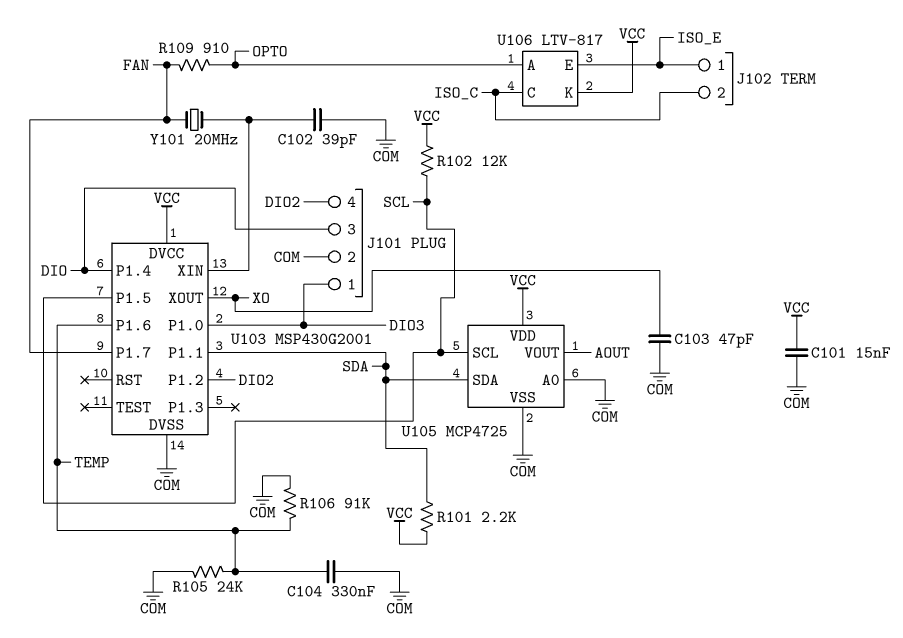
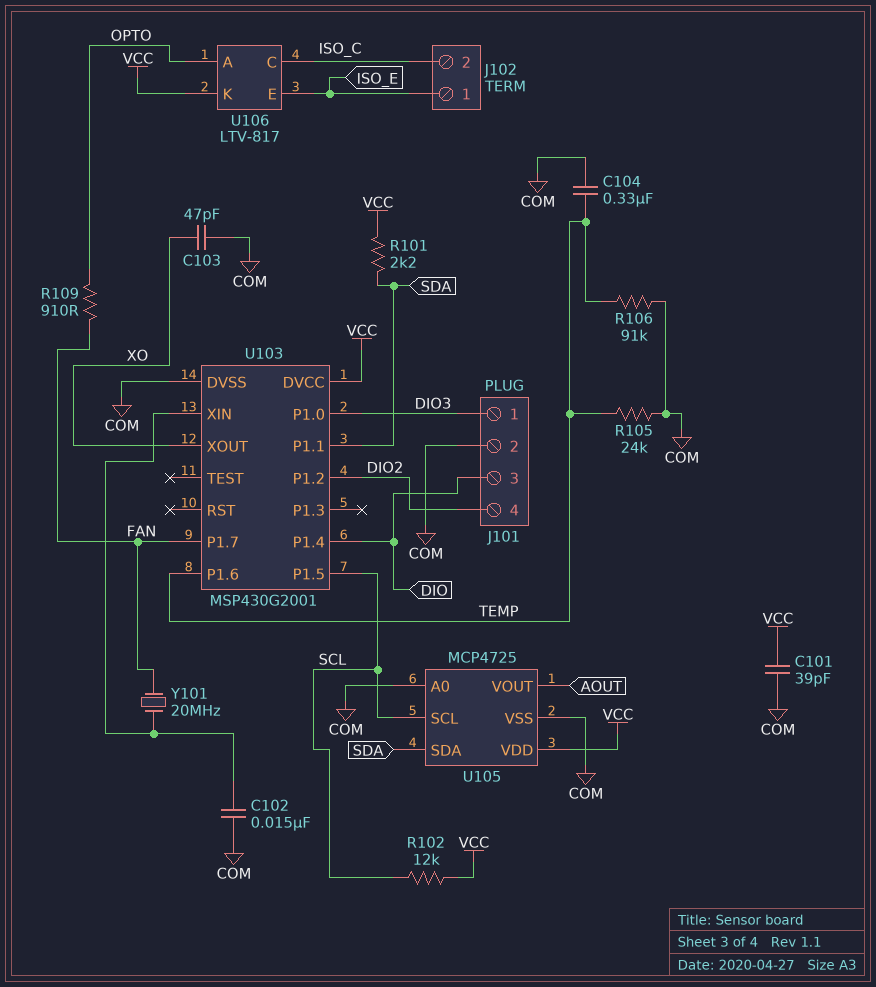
C101: 15nF (COM, VCC) -> 39pF (COM, VCC)
C102: 39pF (COM, U103/XIN) -> 15nF (COM, U103/XIN)

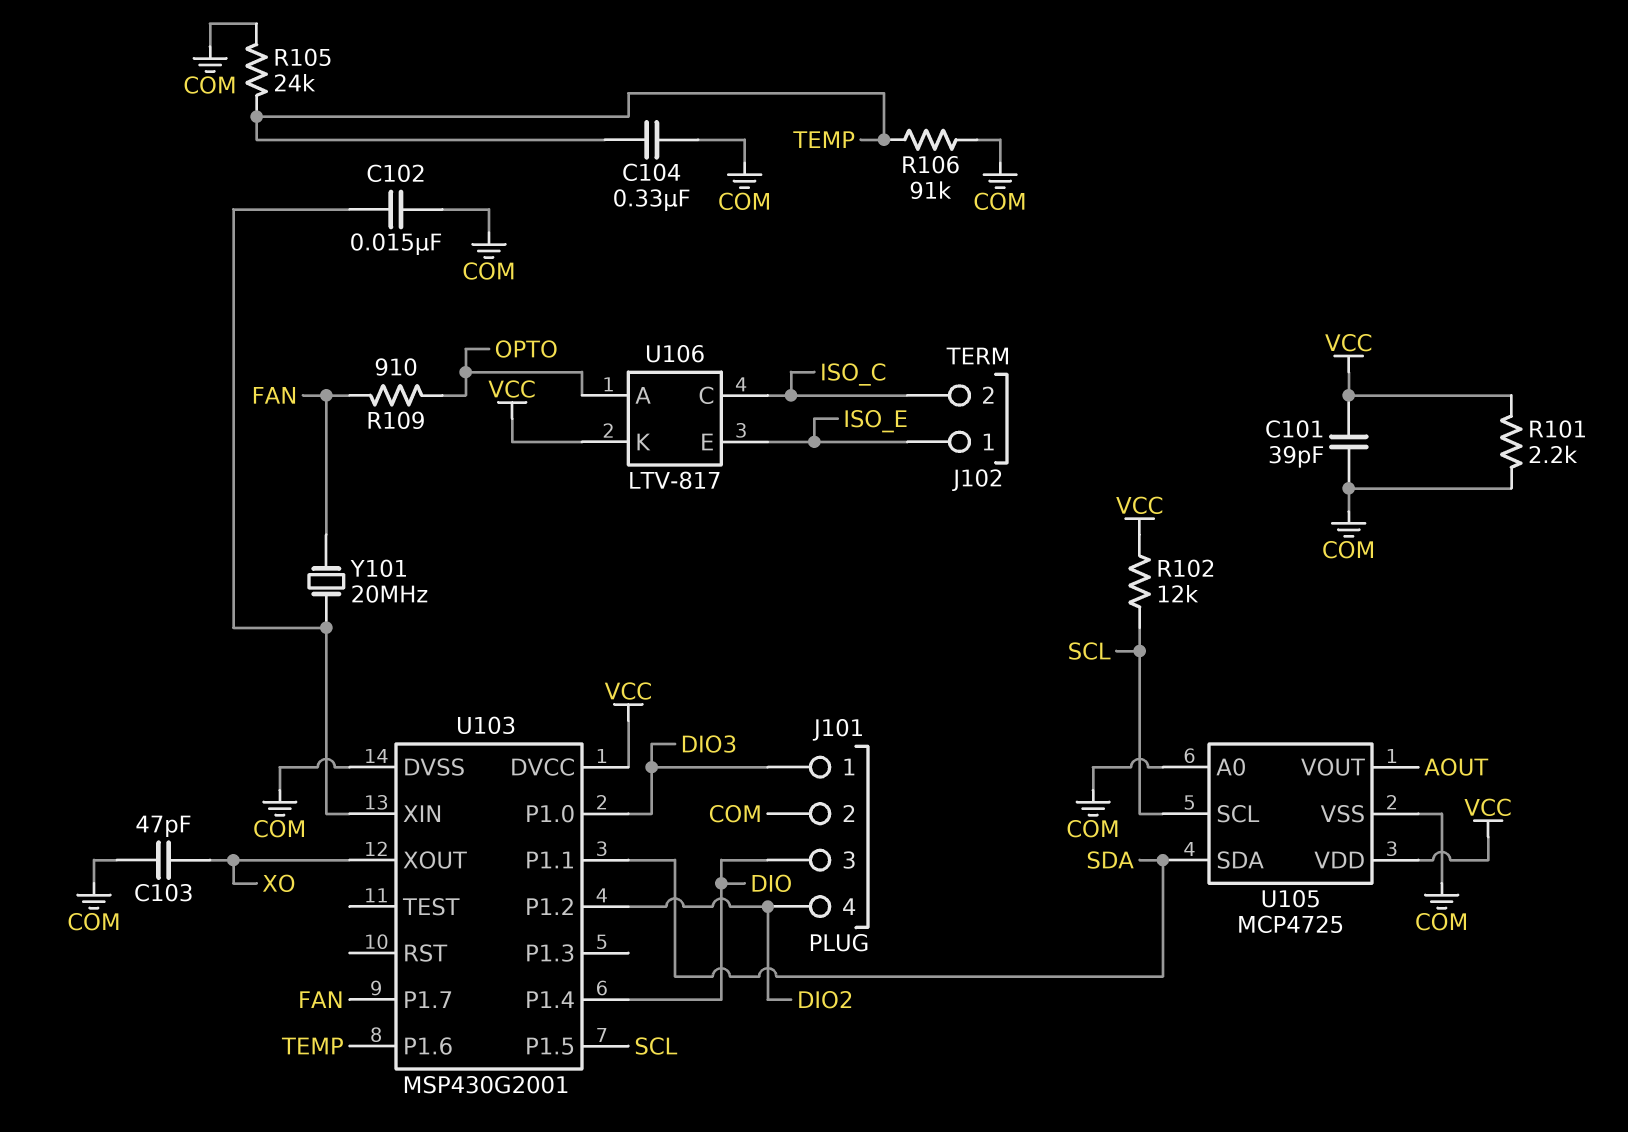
R101: 2.2k (SDA, VCC) -> 2.2k (COM, VCC)

